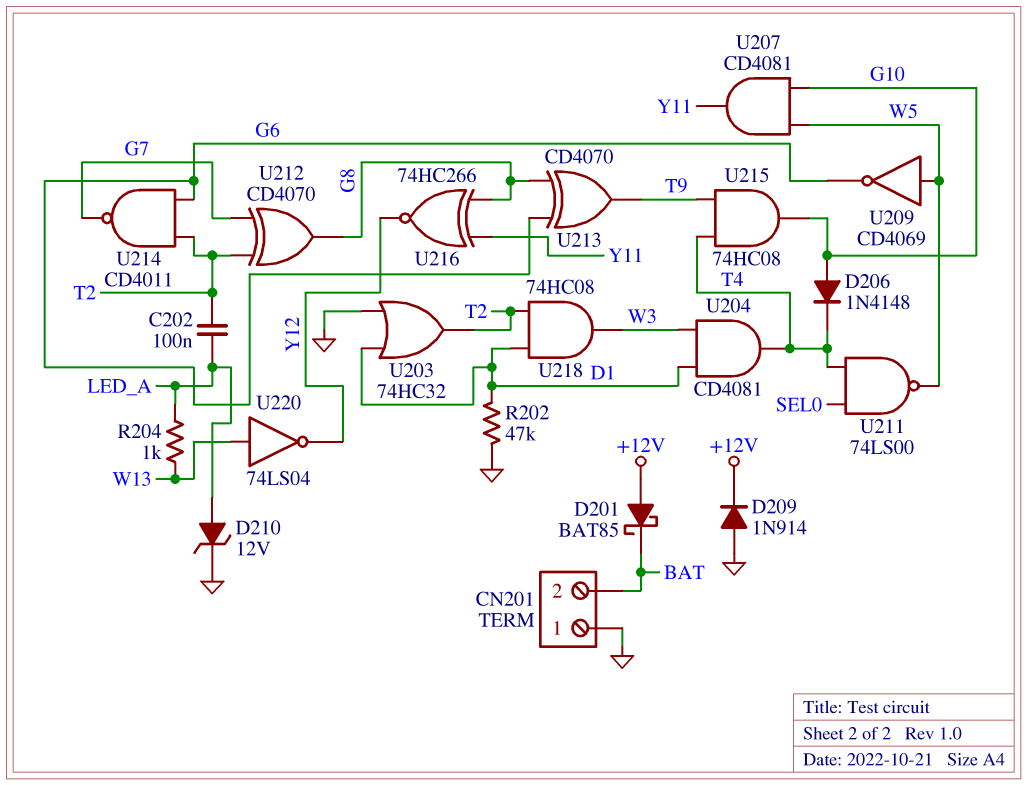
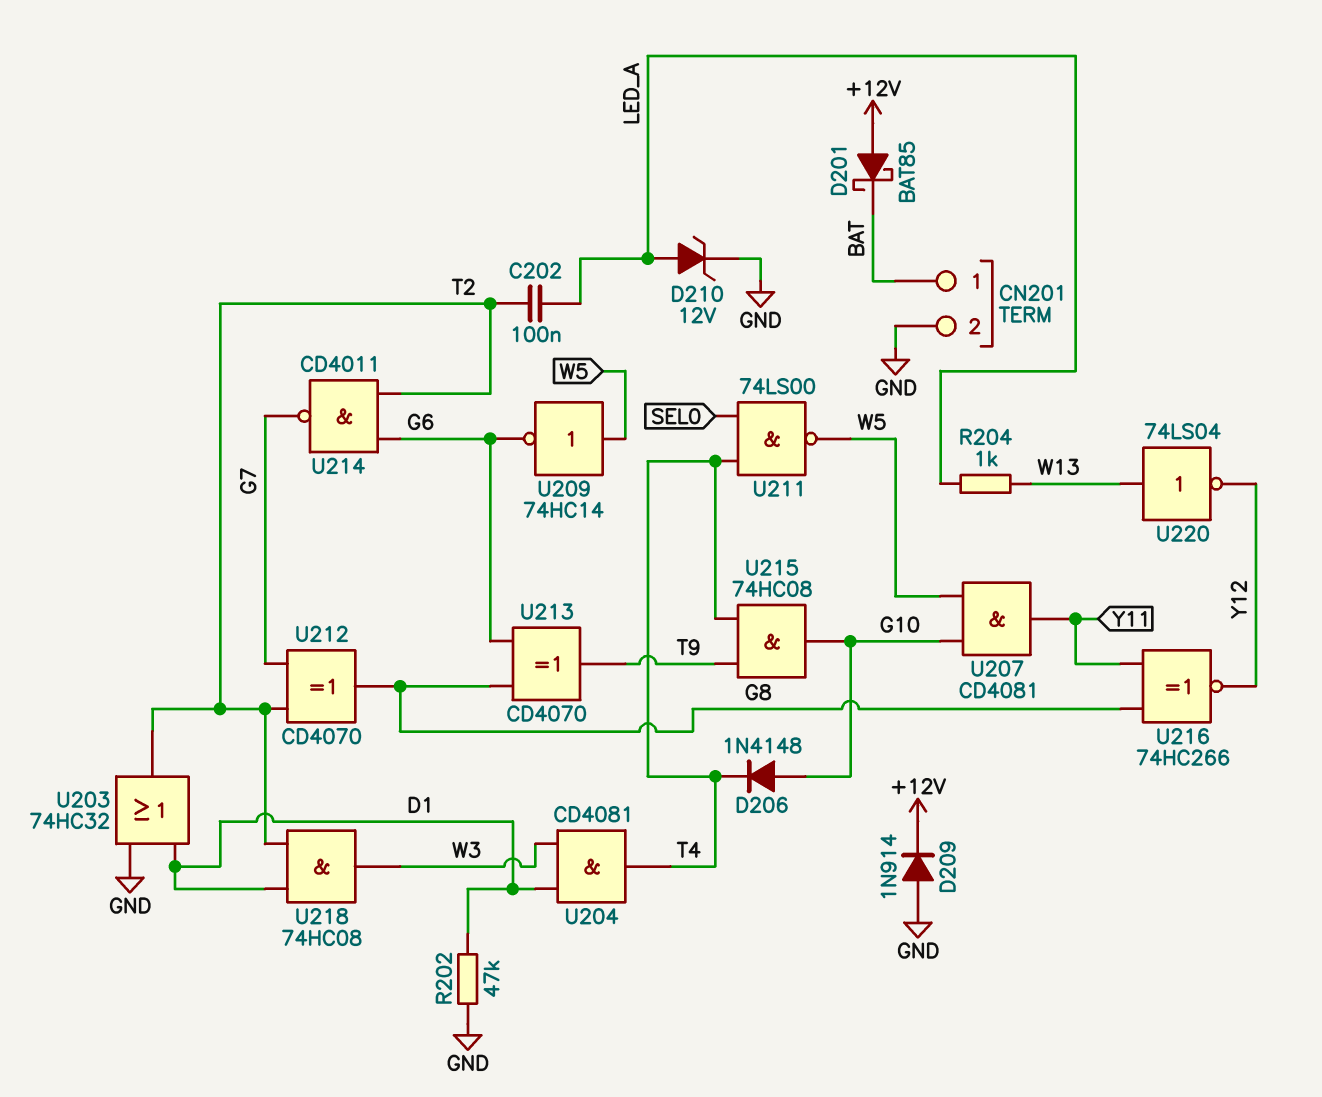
CN201 pin 1: GND -> BAT
CN201 pin 2: BAT -> GND
U209: NOT CD4069 (in W5, out G6) -> NOT 74HC14 (in W5, out G6)

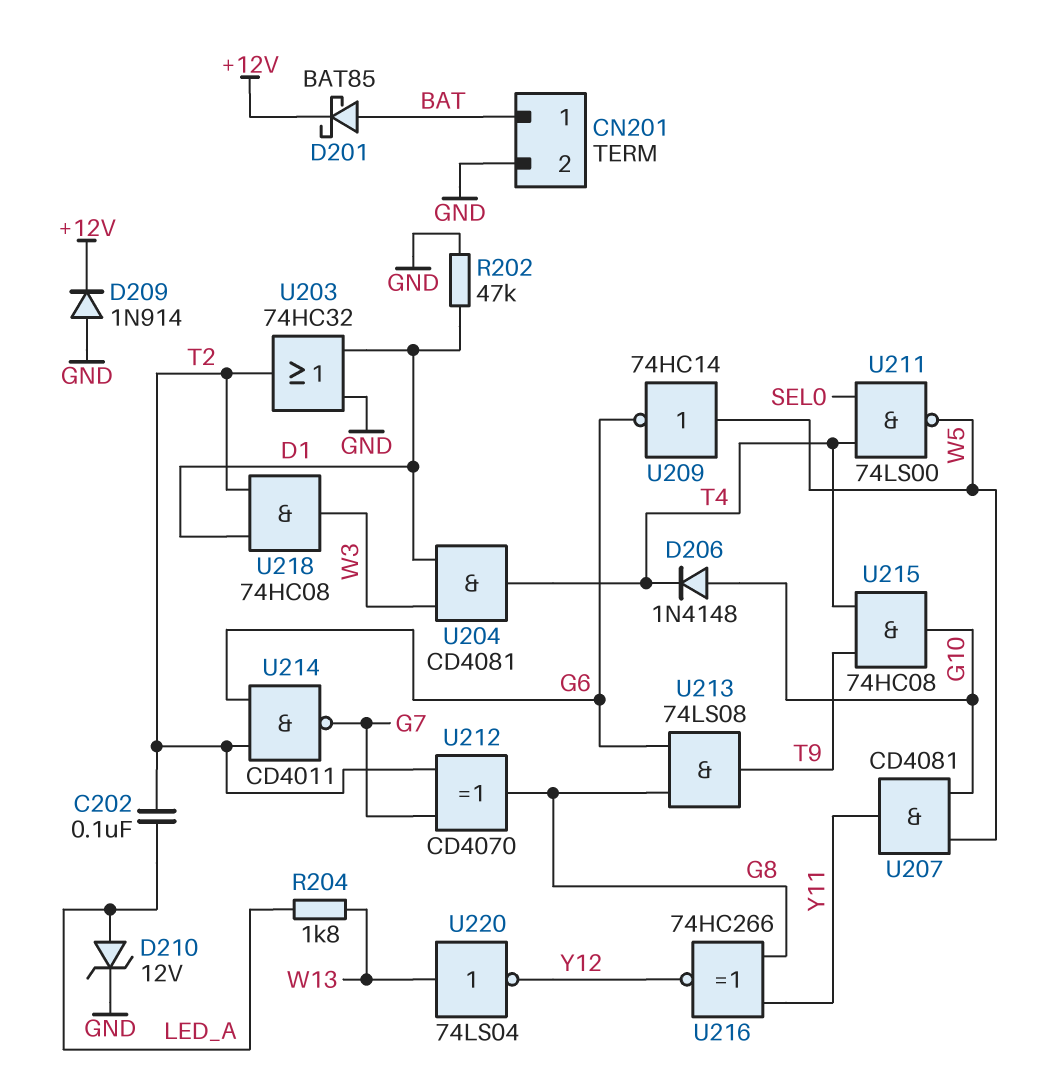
D201: schottky BAT85 (A +12V, K BAT) -> schottky BAT85 (A BAT, K +12V)
R204: 1k (LED_A, W13) -> 1.8k (LED_A, W13)
U213: XOR CD4070 (in G6, in G8, out T9) -> AND 74LS08 (in G6, in G8, out T9)

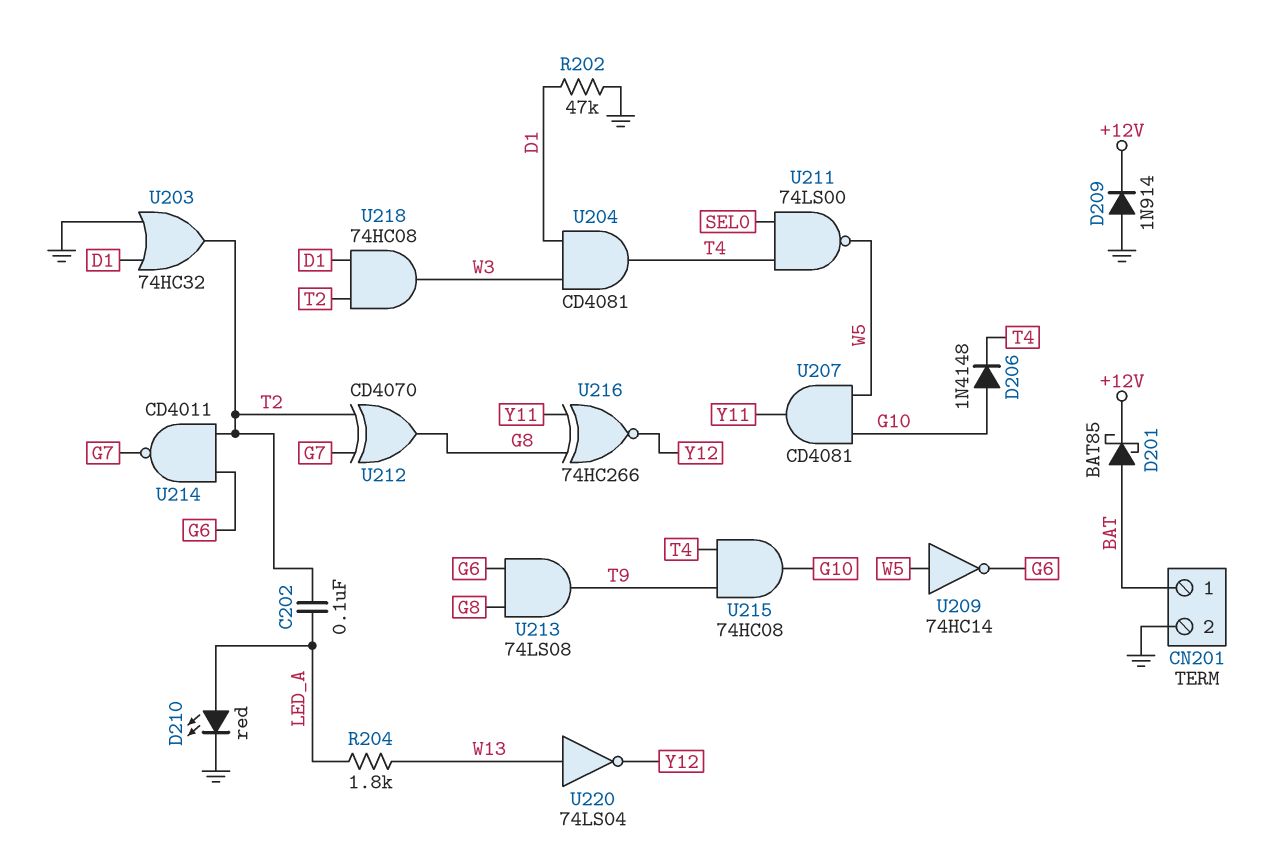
D210: zener 12V (A LED_A, K GND) -> LED red (A LED_A, K GND)

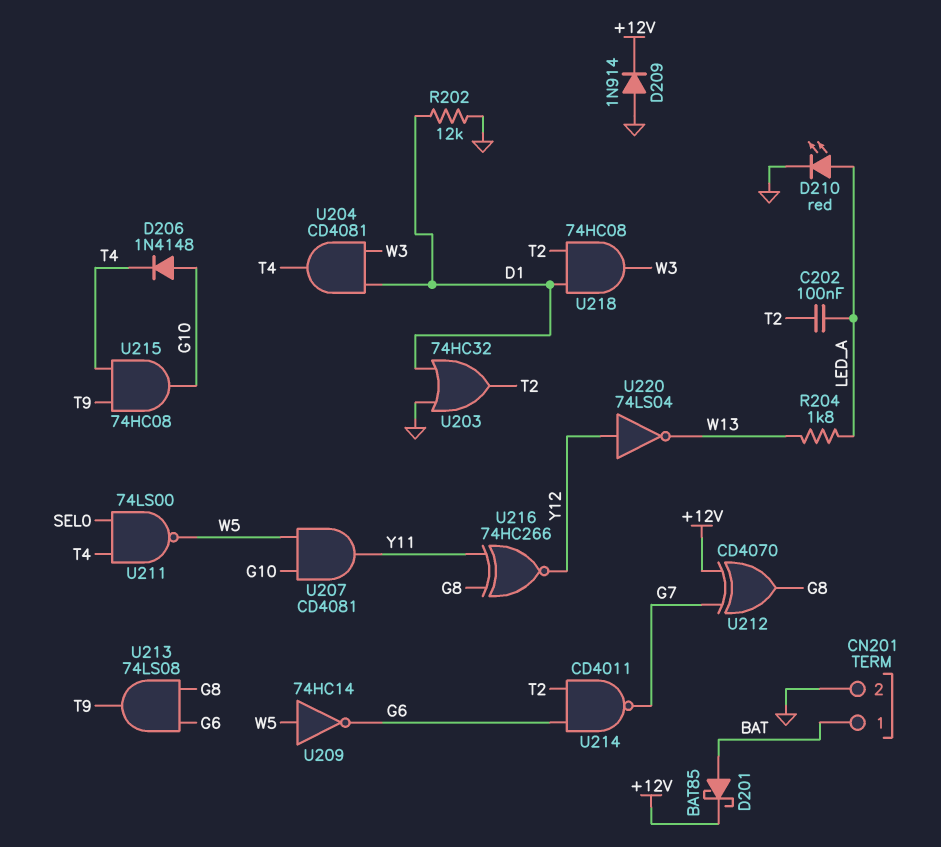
R202: 47k (D1, GND) -> 12k (D1, GND)
U212: XOR CD4070 (in G7, in T2, out G8) -> XOR CD4070 (in +12V, in G7, out G8)
U220: NOT 74LS04 (in W13, out Y12) -> NOT 74LS04 (in Y12, out W13)

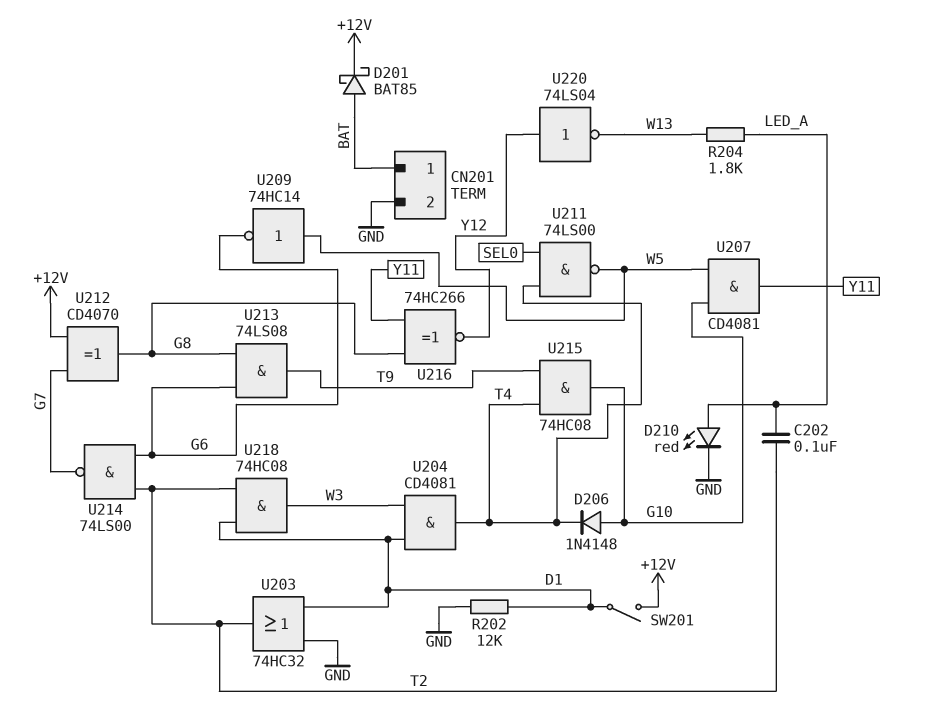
D209: diode 1N914 (A GND, K +12V) -> none
SW201: none -> switch (+12V, D1)
U214: NAND CD4011 (in G6, in T2, out G7) -> NAND 74LS00 (in G6, in T2, out G7)

